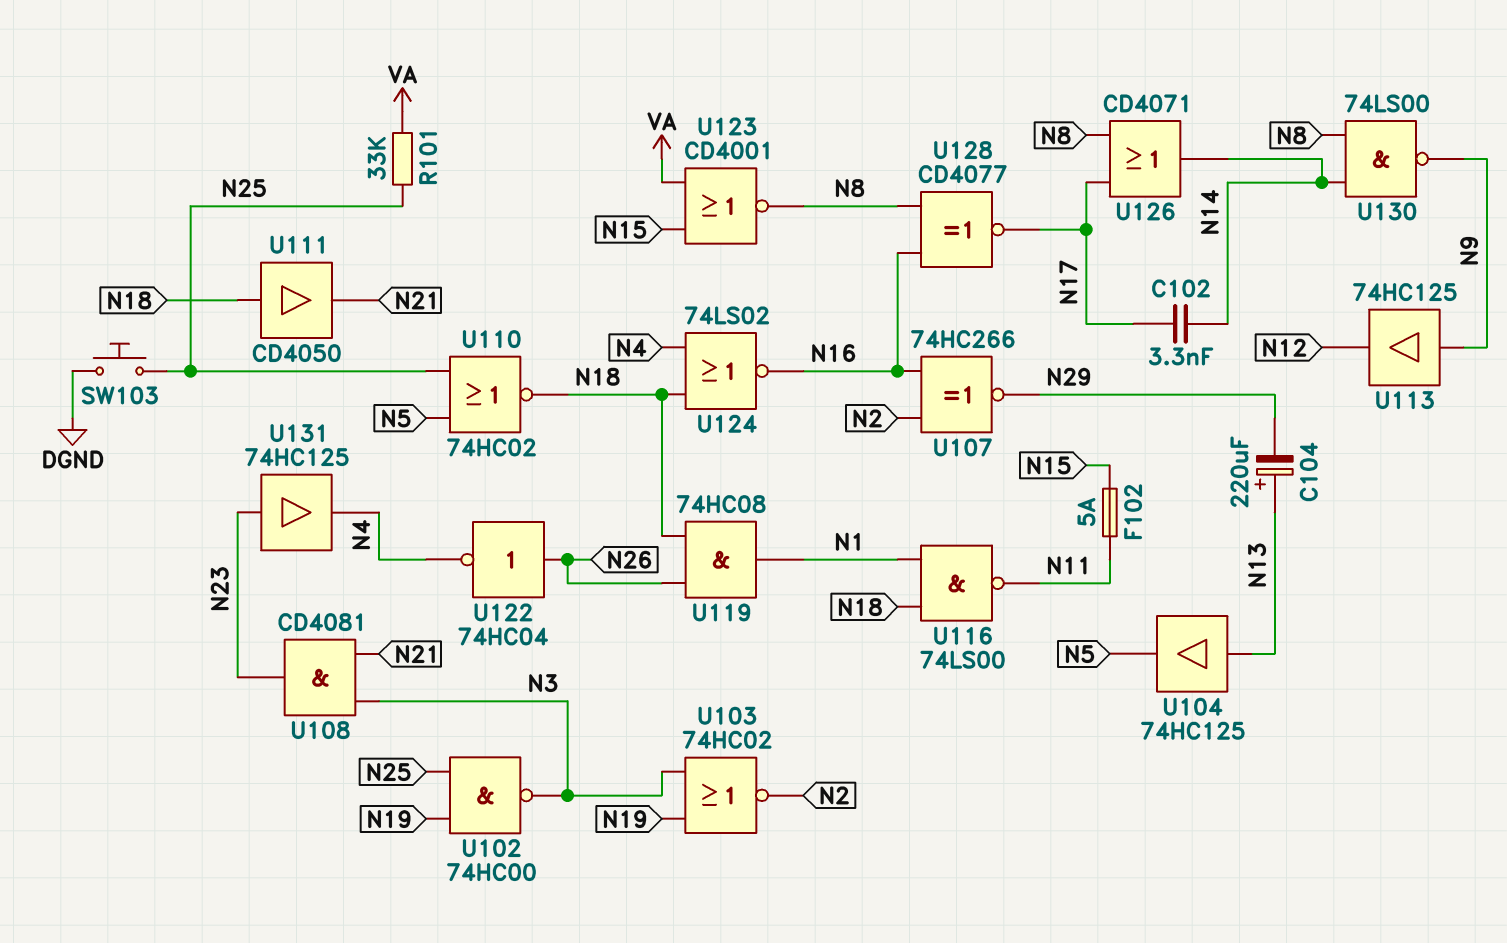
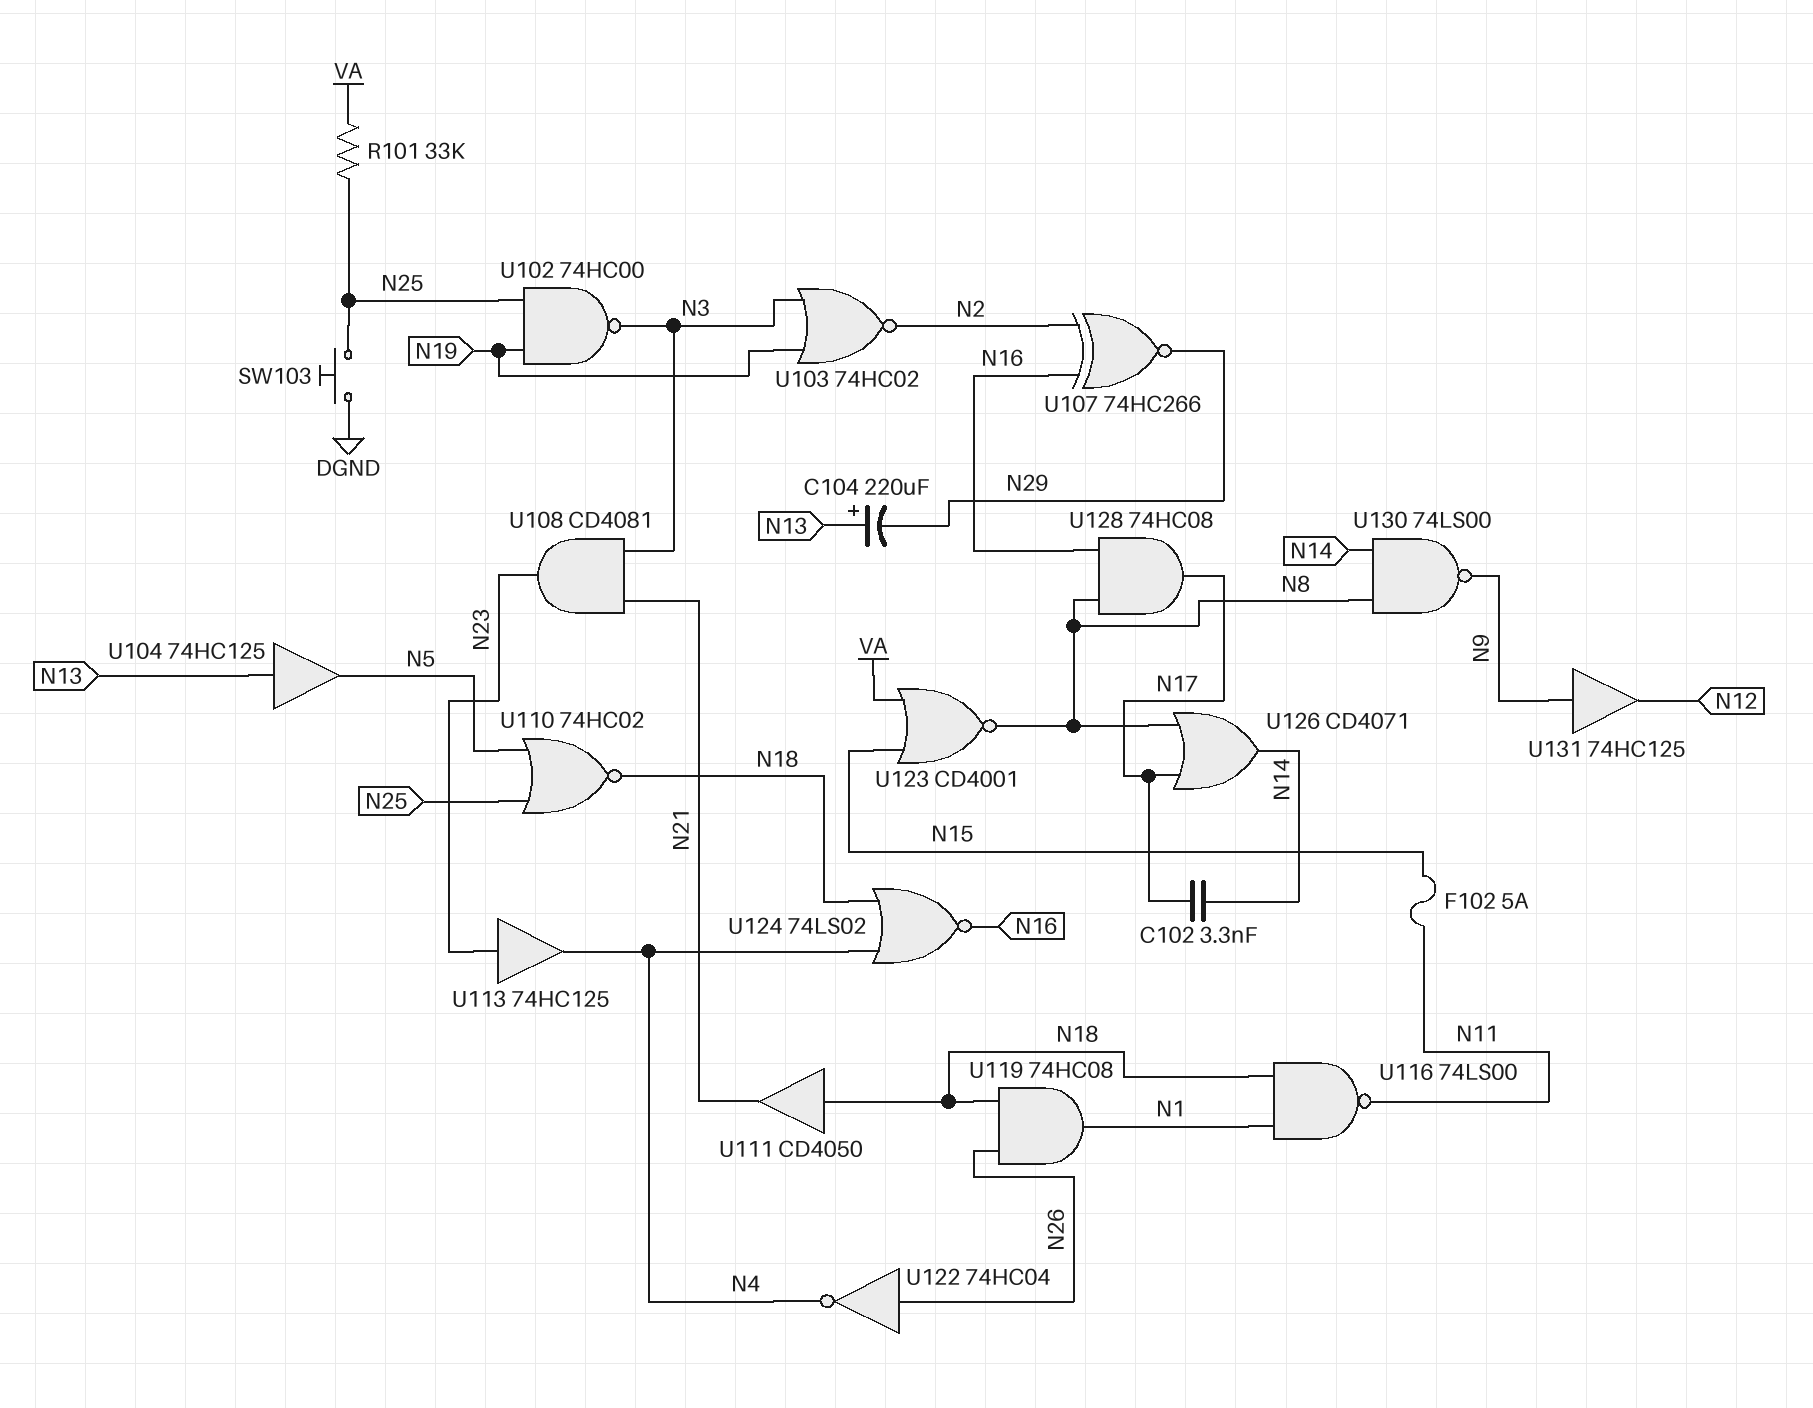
U113: buffer 74HC125 (in N9, out N12) -> buffer 74HC125 (in N23, out N4)
U128: XNOR CD4077 (in N8, in N16, out N17) -> AND 74HC08 (in N8, in N16, out N17)
U131: buffer 74HC125 (in N23, out N4) -> buffer 74HC125 (in N9, out N12)

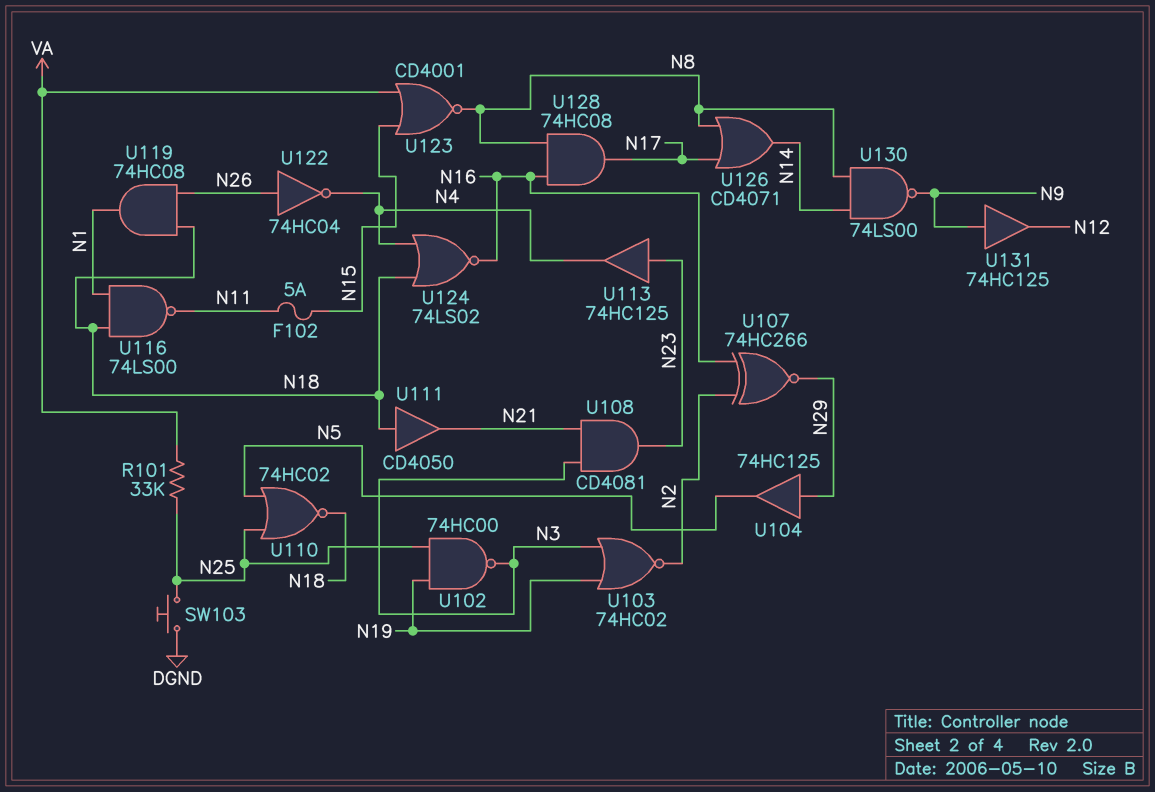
C102: 3.3nF (N14, N17) -> none
C104: 220uF (plus N13, minus N29) -> none
U104: buffer 74HC125 (in N13, out N5) -> buffer 74HC125 (in N29, out N5)

